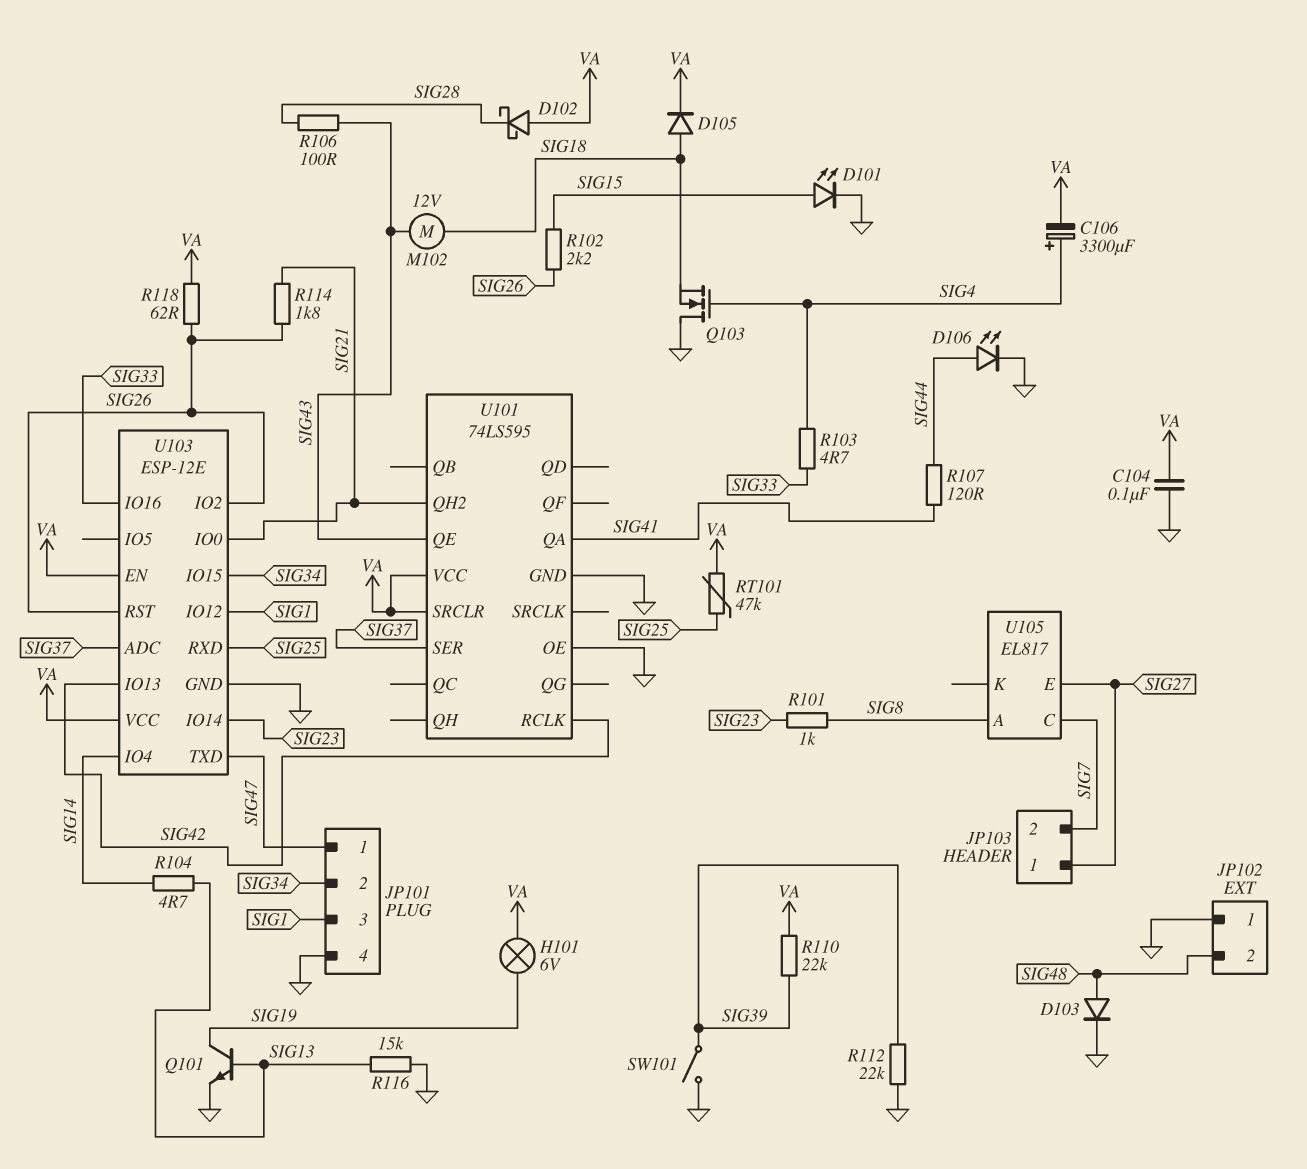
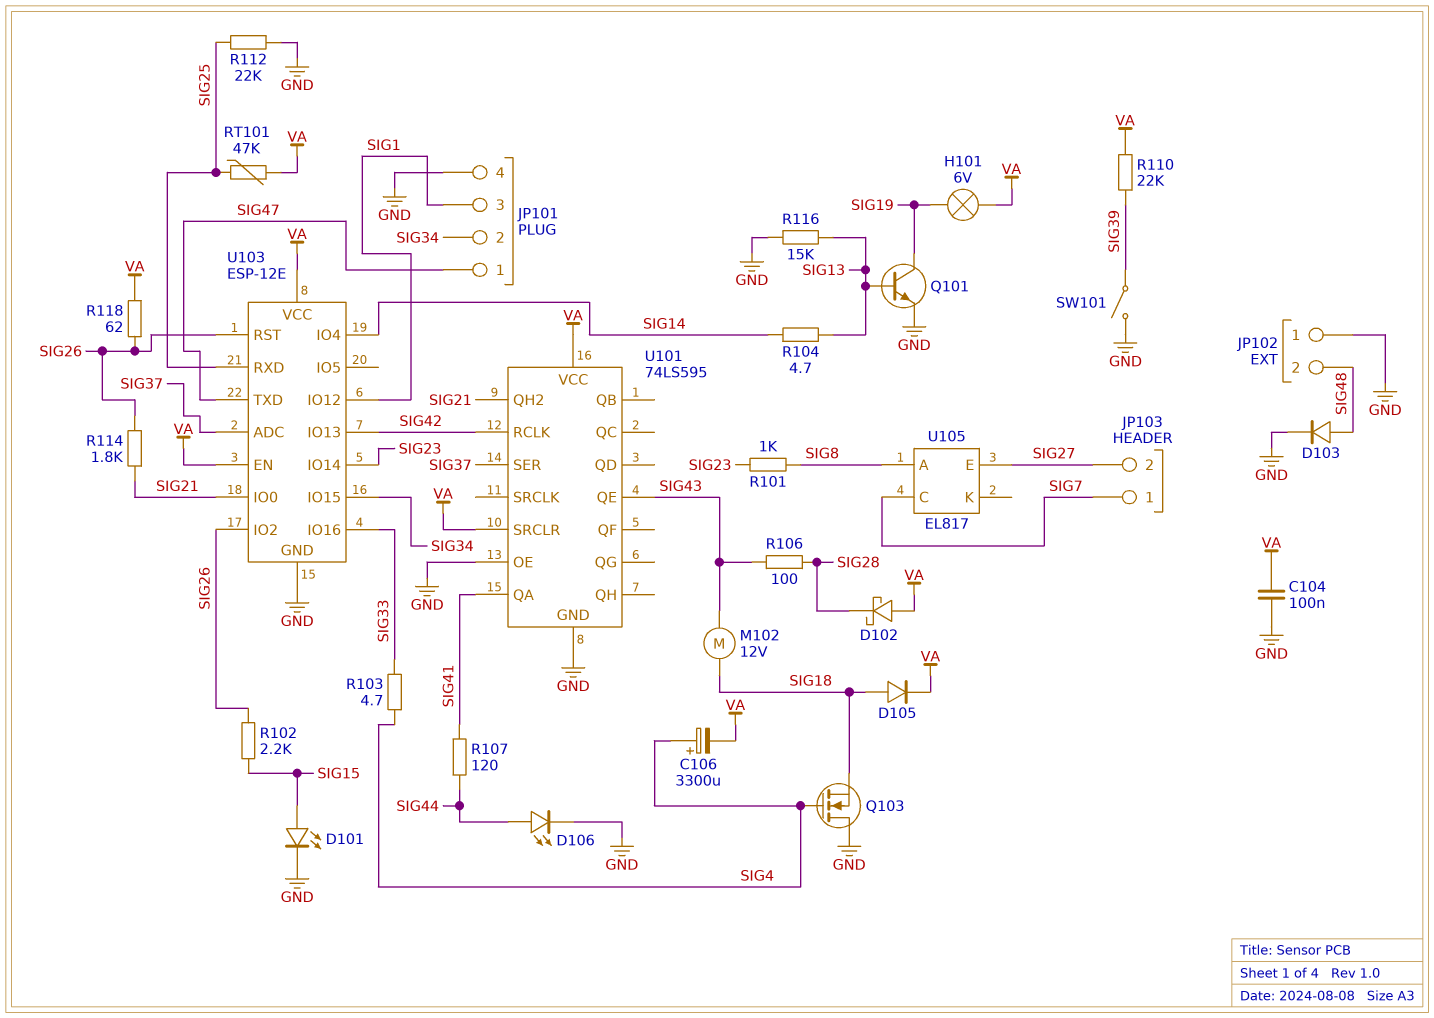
JP103 pin 1: SIG27 -> SIG7
JP103 pin 2: SIG7 -> SIG27
R112: 22k (GND, SIG39) -> 22k (GND, SIG25)

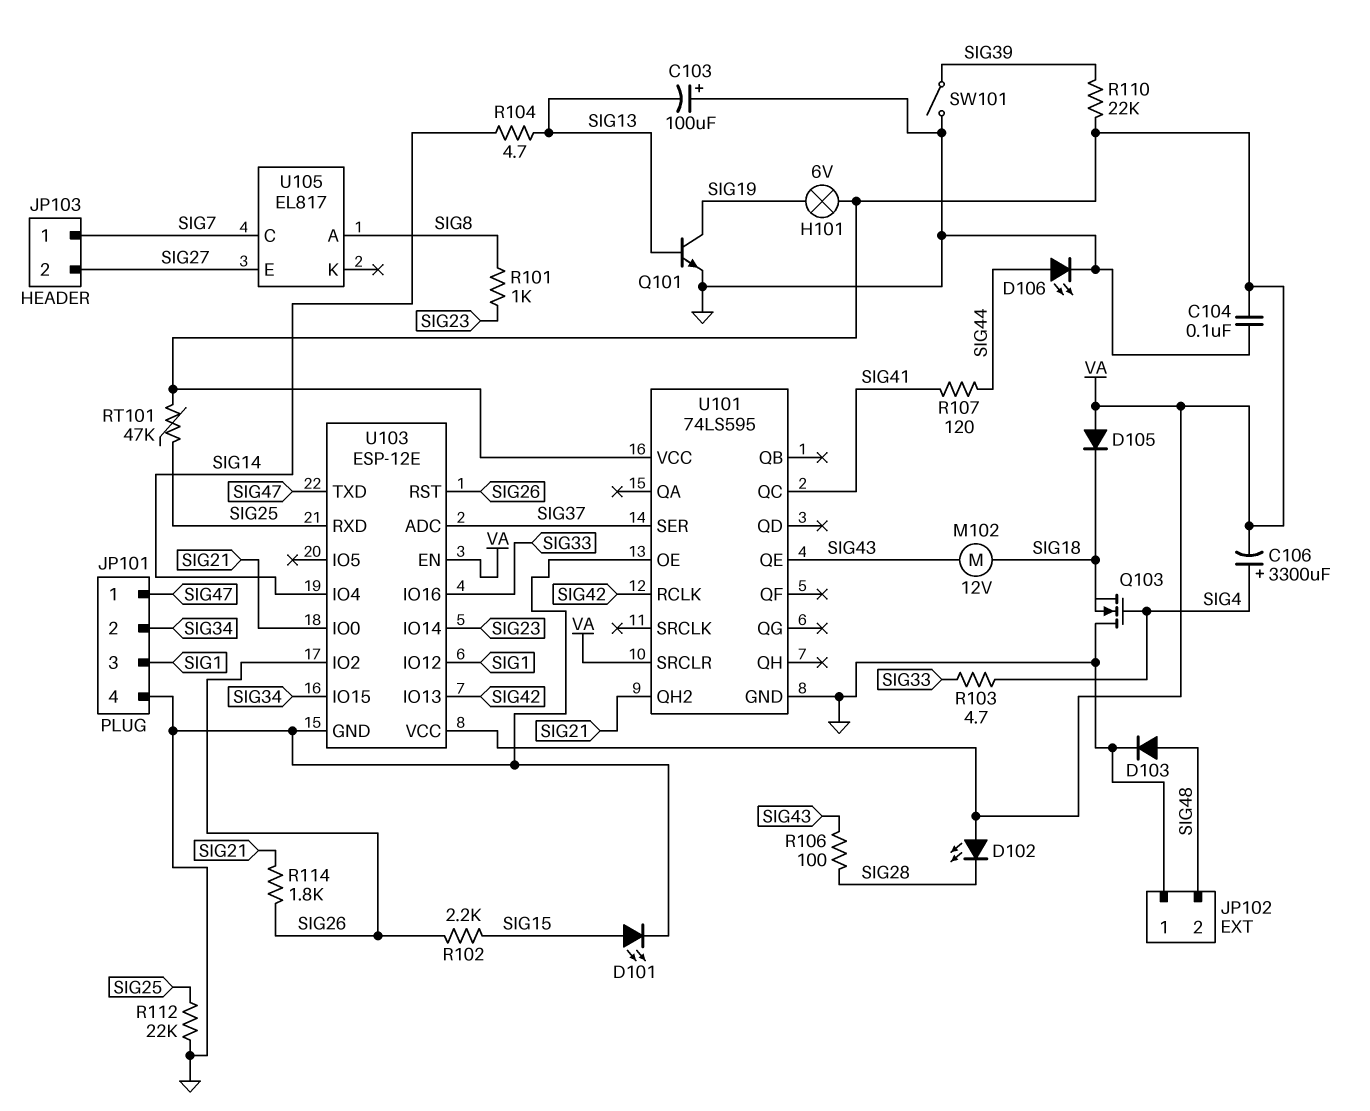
C103: none -> 100uF (plus GND, minus SIG13)
D102: schottky (A VA, K SIG28) -> LED (A VA, K SIG28)
D105: diode (A SIG18, K VA) -> diode (A VA, K SIG18)
R116: 15k (GND, SIG13) -> none
R118: 62 (SIG26, VA) -> none
U101 pin QA: SIG41 -> none
U101 pin QC: none -> SIG41

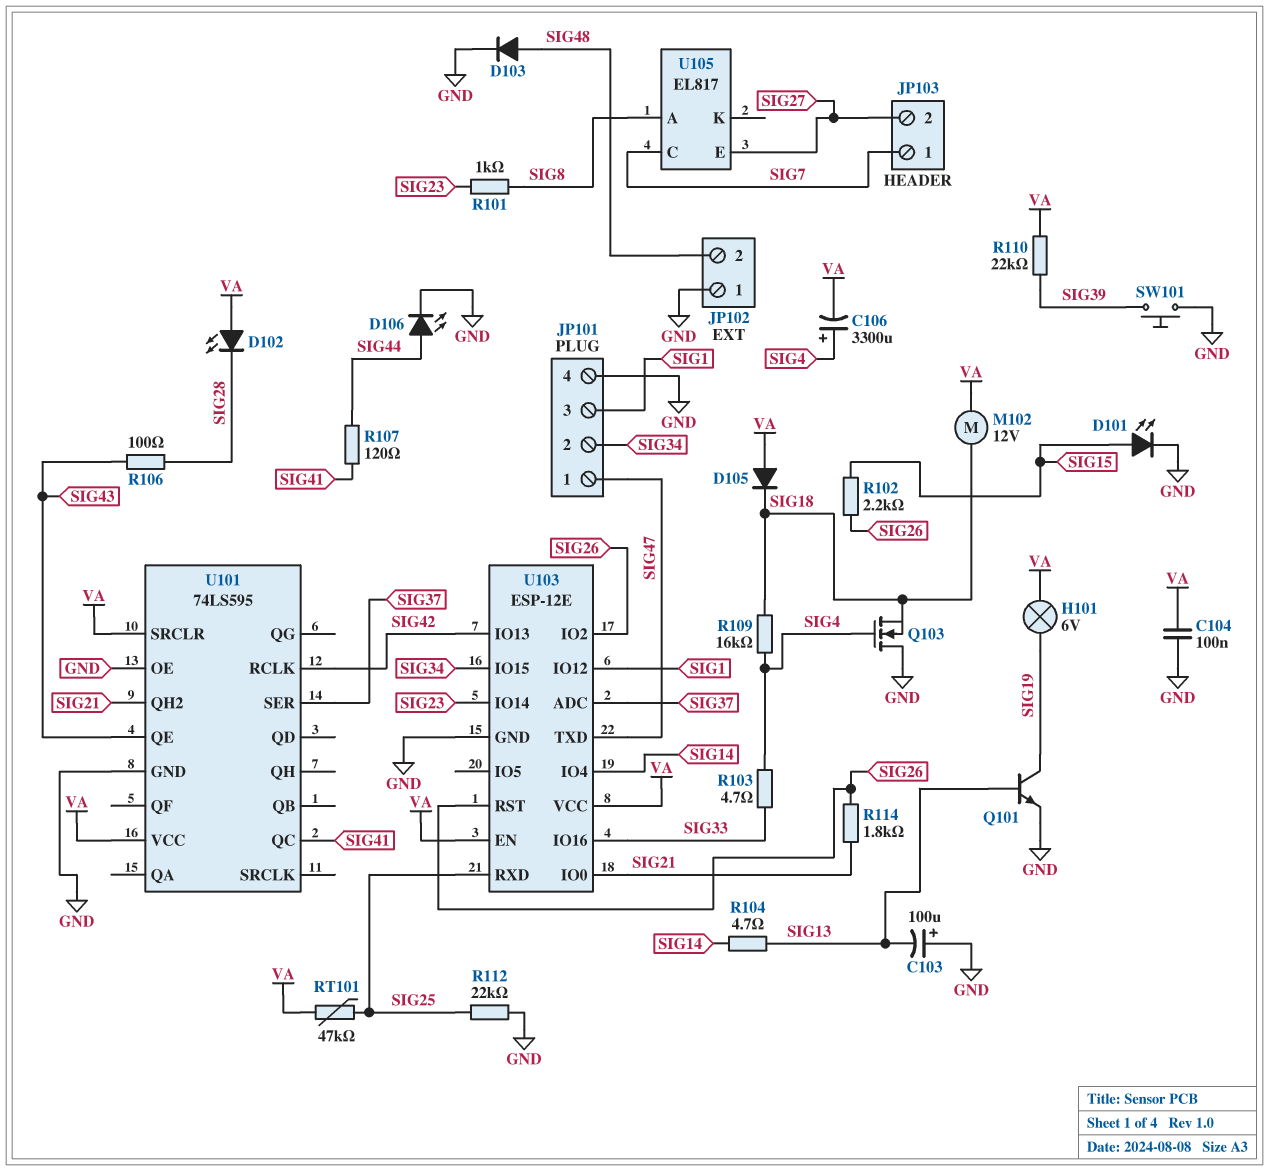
M102: motor 12V (SIG18, SIG43) -> motor 12V (SIG18, VA)
R109: none -> 16k (SIG4, SIG18)
SW101: switch (GND, SIG39) -> button (GND, SIG39)

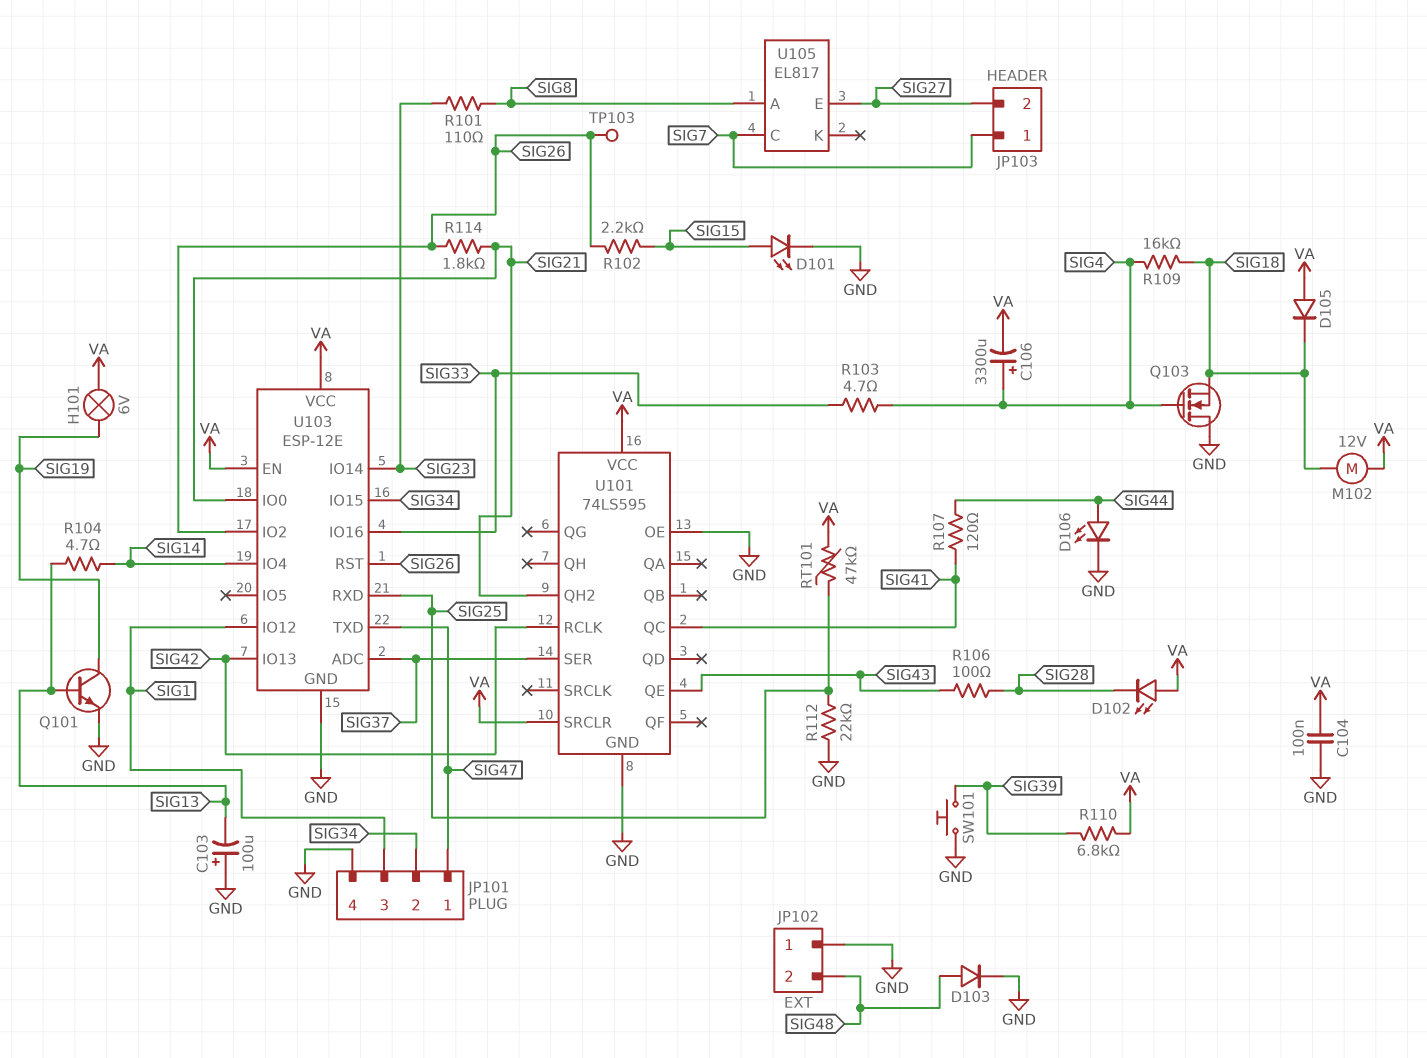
R101: 1k (SIG8, SIG23) -> 110 (SIG8, SIG23)
R110: 22k (SIG39, VA) -> 6.8k (SIG39, VA)
TP103: none -> test point (SIG26)

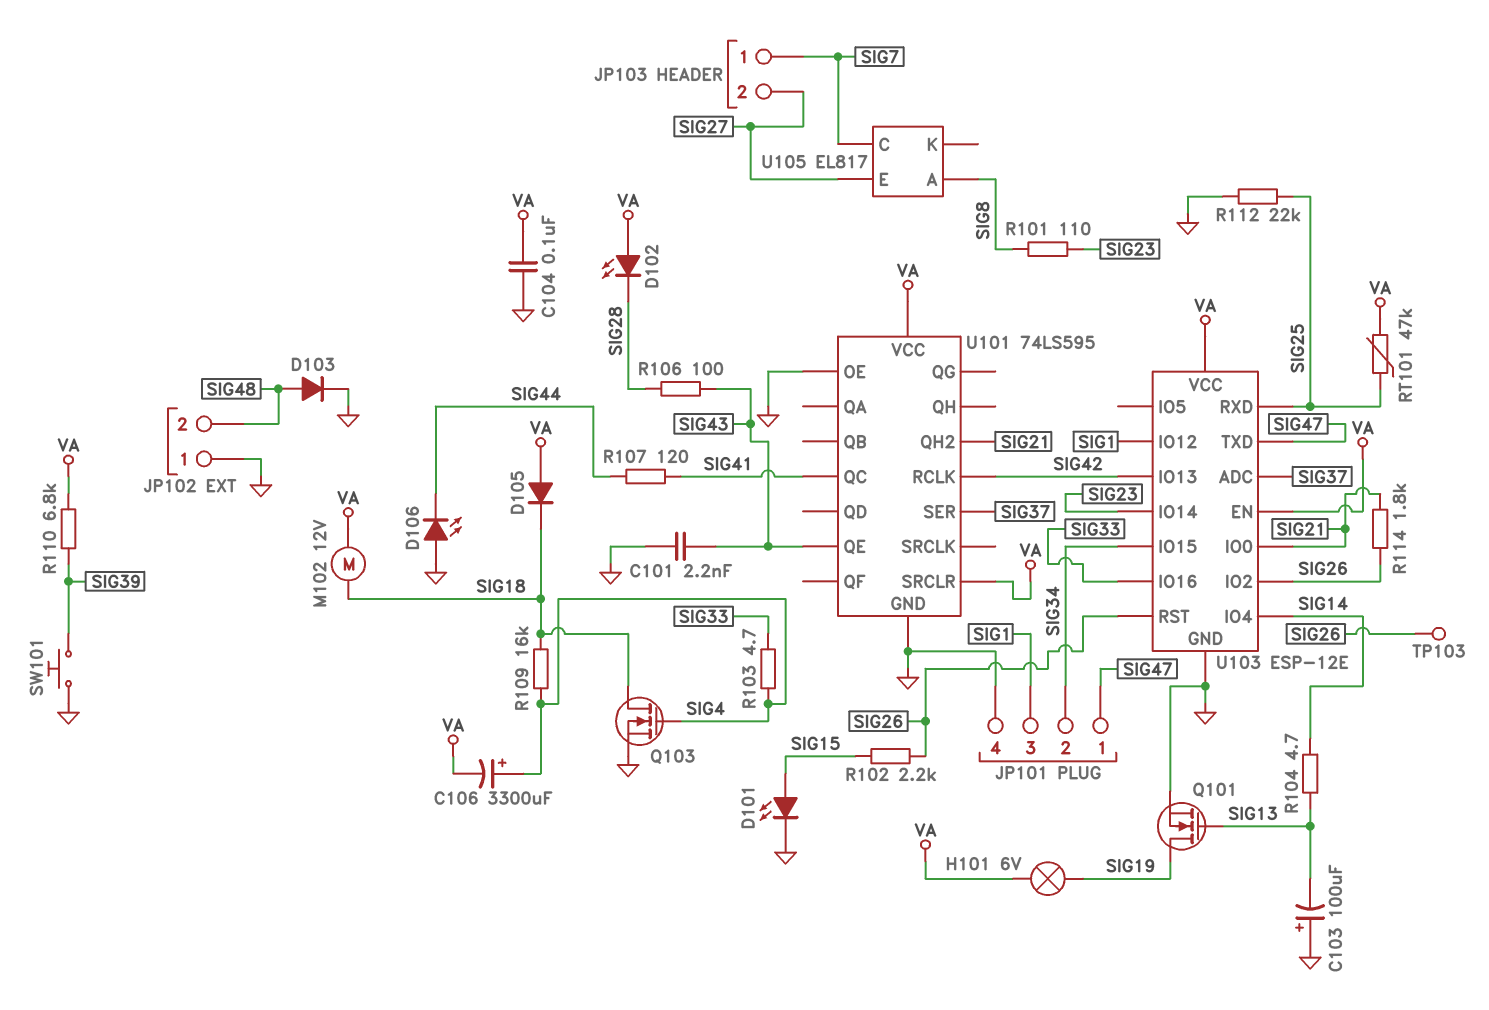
C101: none -> 2.2nF (GND, SIG43)
D106: LED (A SIG44, K GND) -> LED (A GND, K SIG44)
Q101: NPN (B SIG13, C SIG19, E GND) -> NMOS (G SIG13, D SIG19, S GND)
Q103: NMOS (G SIG4, D GND, S SIG18) -> NMOS (G SIG4, D SIG18, S GND)

